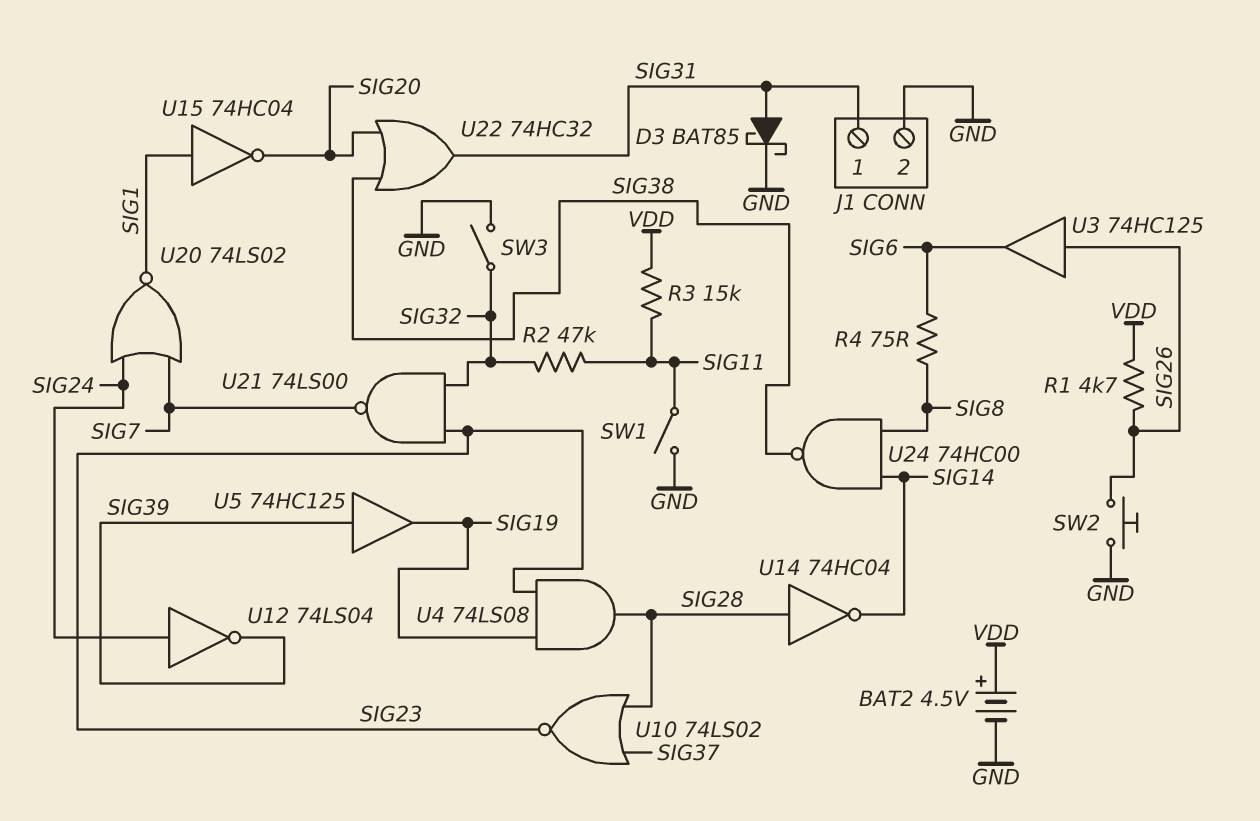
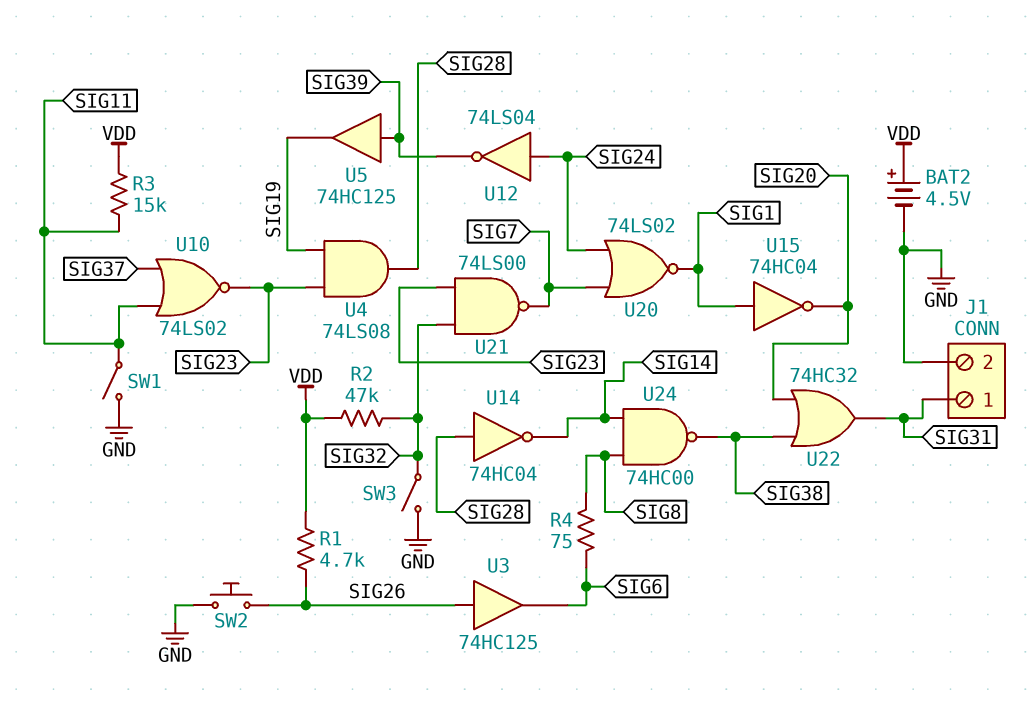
D3: schottky BAT85 (A SIG31, K GND) -> none
R2: 47k (SIG11, SIG32) -> 47k (SIG32, VDD)
U10: NOR 74LS02 (in SIG28, in SIG37, out SIG23) -> NOR 74LS02 (in SIG11, in SIG37, out SIG23)

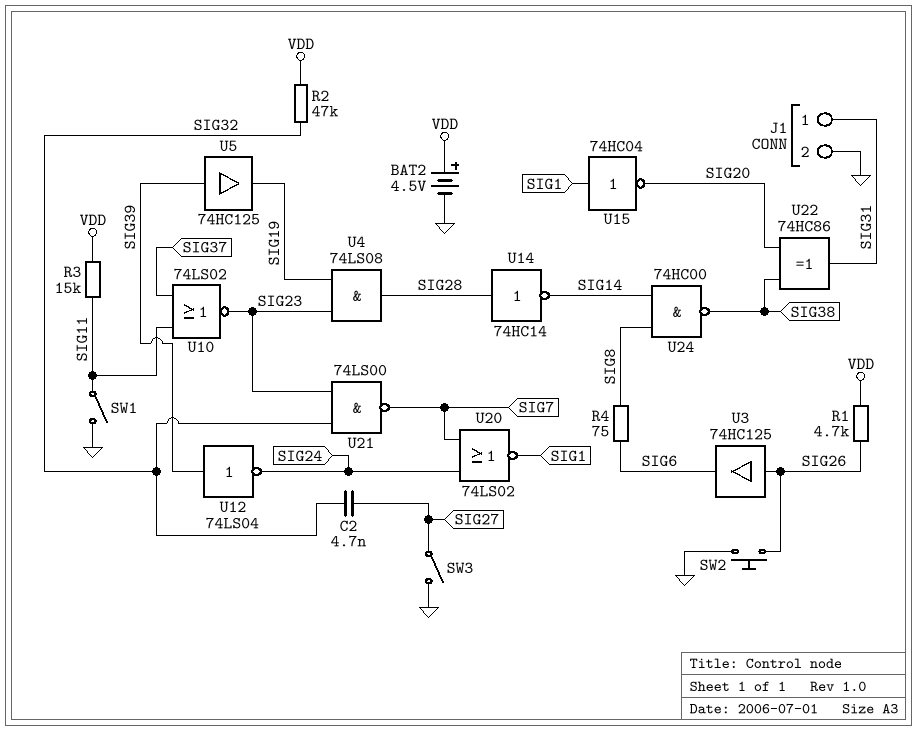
C2: none -> 4.7nF (SIG27, SIG32)
SW3: switch (GND, SIG32) -> switch (GND, SIG27)
U12: NOT 74LS04 (in SIG24, out SIG39) -> NOT 74LS04 (in SIG39, out SIG24)
U14: NOT 74HC04 (in SIG28, out SIG14) -> NOT 74HC14 (in SIG28, out SIG14)
U22: OR 74HC32 (in SIG20, in SIG38, out SIG31) -> XOR 74HC86 (in SIG20, in SIG38, out SIG31)

